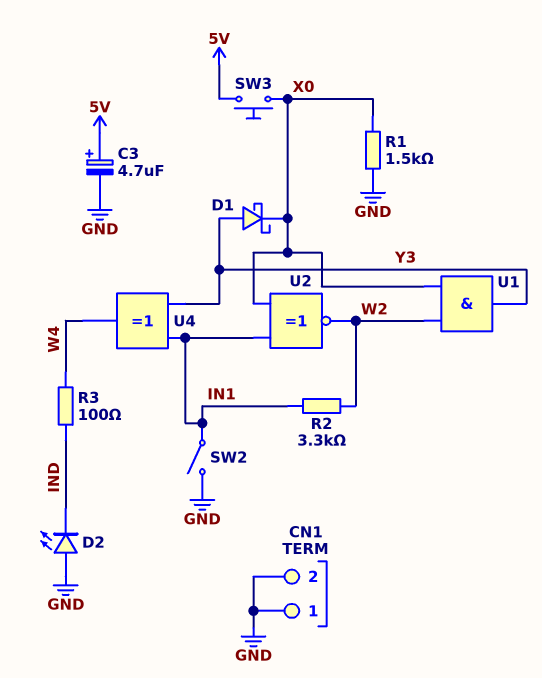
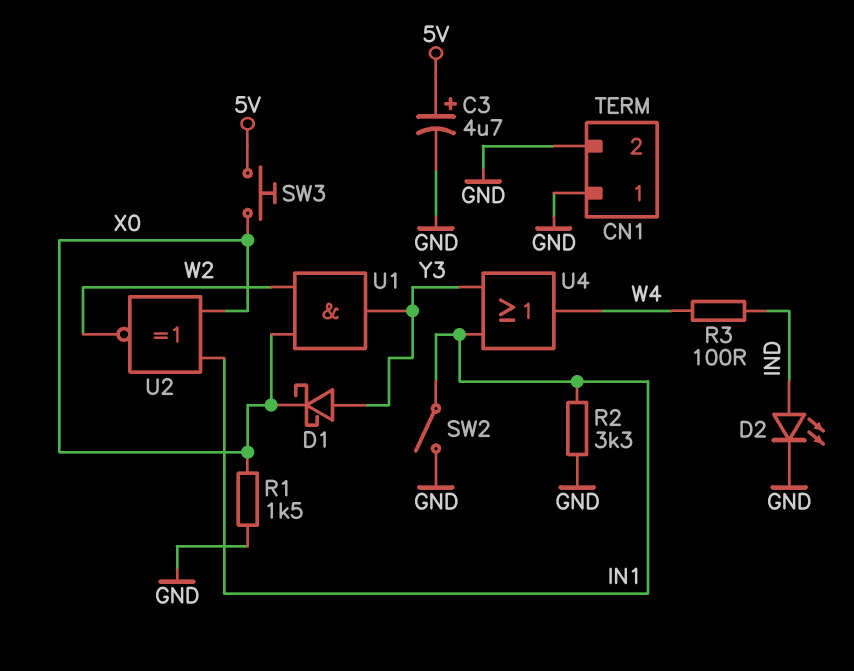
D2: LED (A GND, K IND) -> LED (A IND, K GND)
R2: 3.3k (IN1, W2) -> 3.3k (GND, IN1)
U4: XOR (in IN1, in Y3, out W4) -> OR (in IN1, in Y3, out W4)

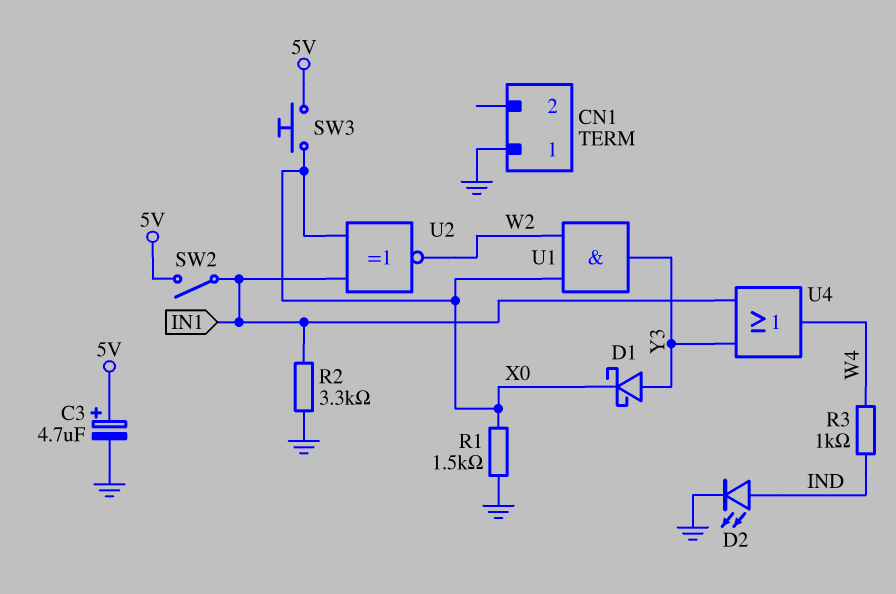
CN1 pin 2: GND -> none
R3: 100 (IND, W4) -> 1k (IND, W4)
SW2: switch (GND, IN1) -> switch (5V, IN1)

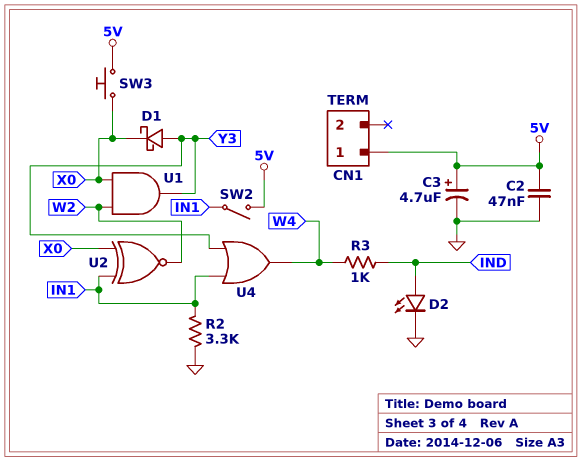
C2: none -> 47nF (5V, GND)
CN1 pin 1: GND -> 5V
R1: 1.5k (GND, X0) -> none

